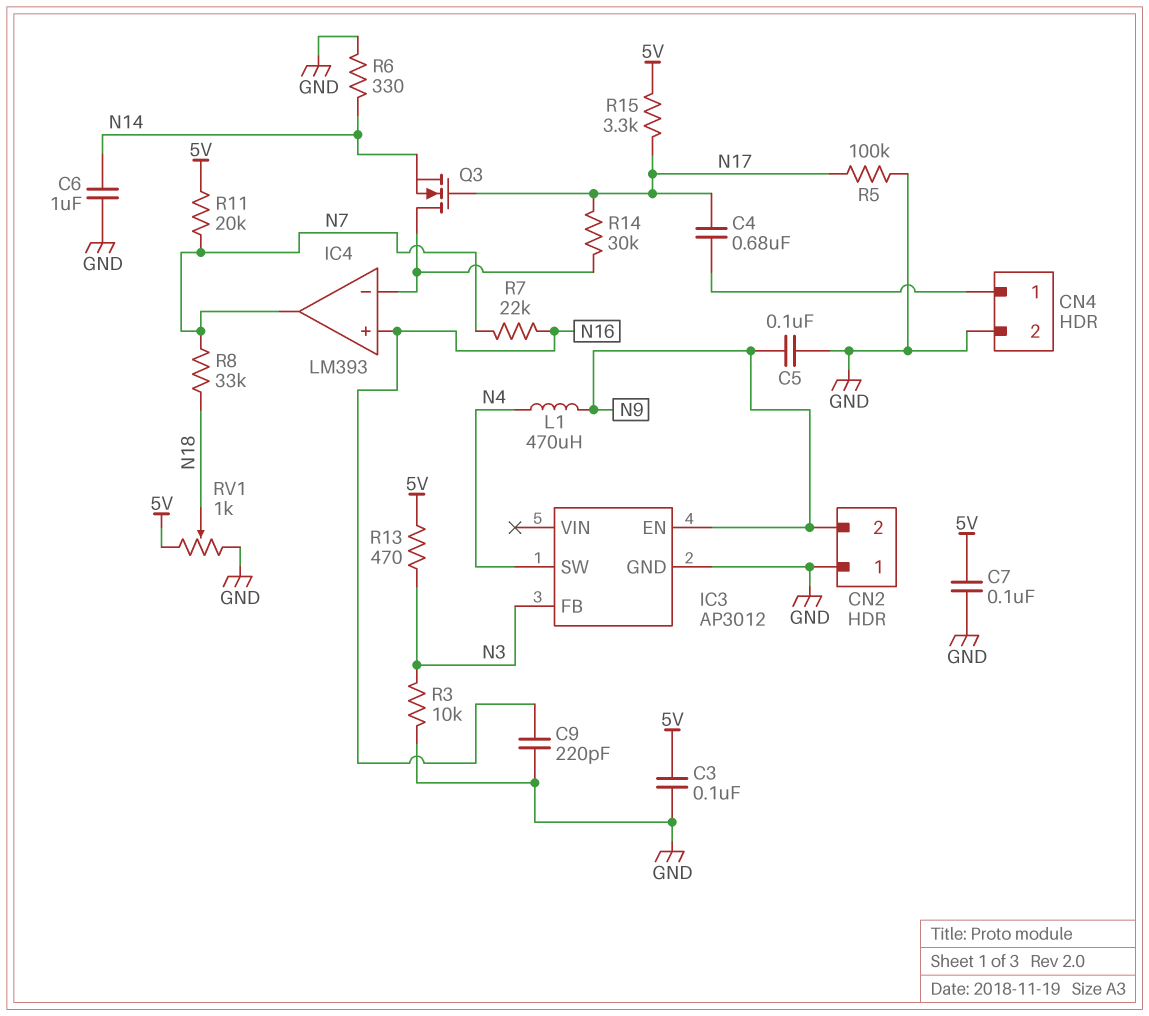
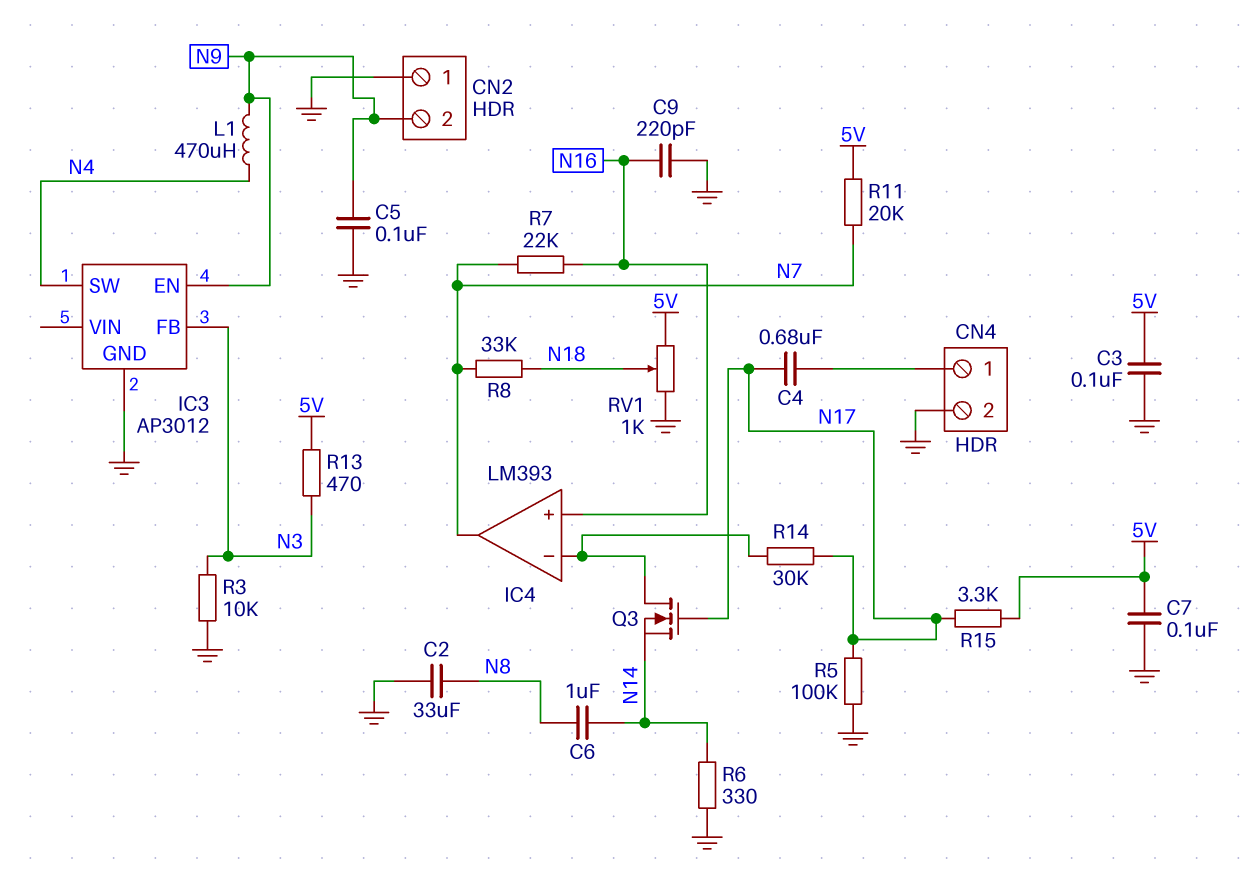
C2: none -> 33uF (GND, N8)
C6: 1uF (GND, N14) -> 1uF (N8, N14)

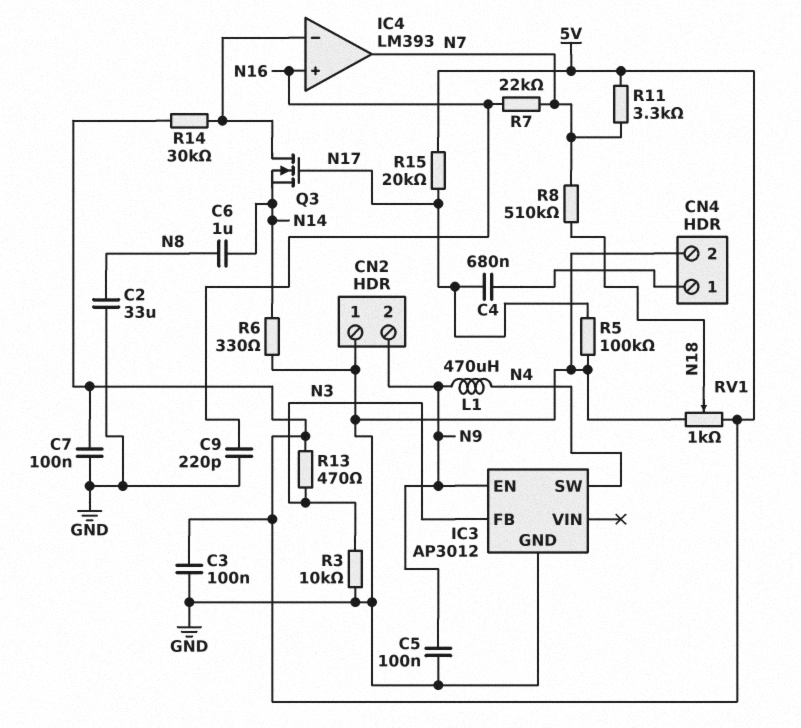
R8: 33k (N7, N18) -> 510k (N7, N18)
R11: 20k (5V, N7) -> 3.3k (5V, N7)
R14: 30k (IC4/in-, N17) -> 30k (5V, IC4/in-)
R15: 3.3k (5V, N17) -> 20k (5V, N17)

